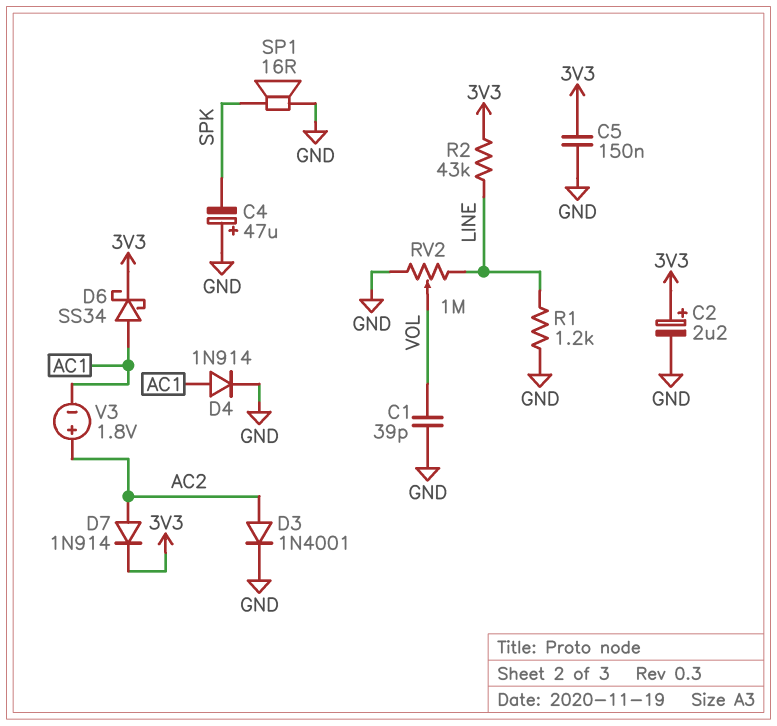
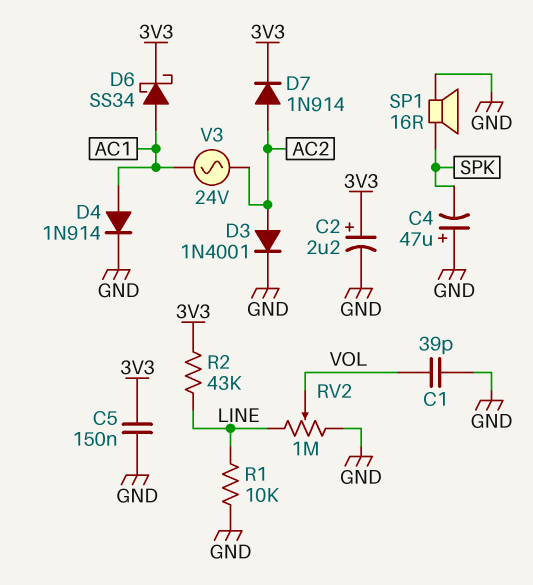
R1: 1.2k (GND, LINE) -> 10k (GND, LINE)
V3: 1.8V (plus AC2, minus AC1) -> AC 24V (AC1, AC2)

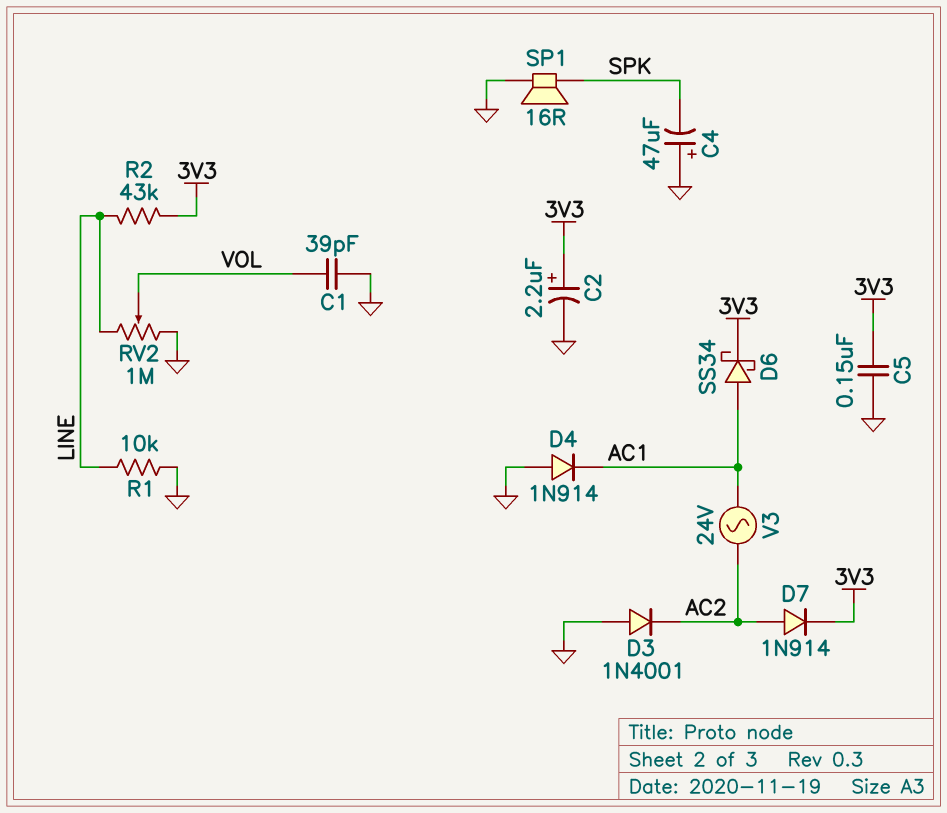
D3: diode 1N4001 (A AC2, K GND) -> diode 1N4001 (A GND, K AC2)
D4: diode 1N914 (A AC1, K GND) -> diode 1N914 (A GND, K AC1)

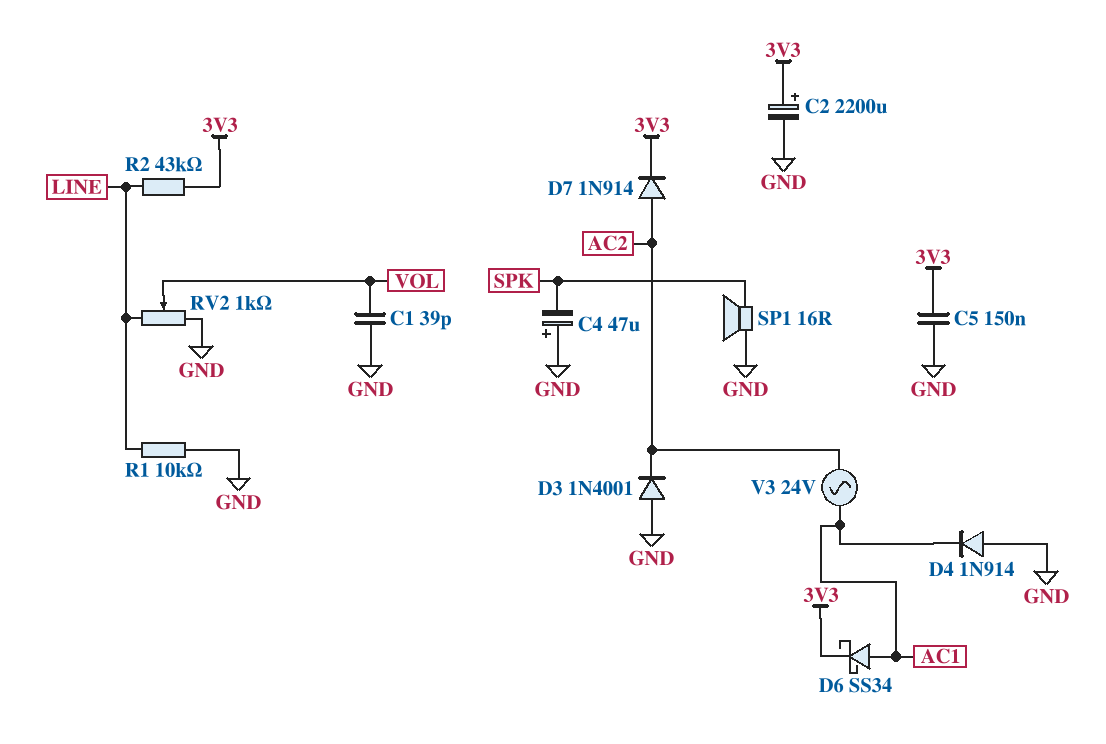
C2: 2.2uF (plus 3V3, minus GND) -> 2200uF (plus 3V3, minus GND)
RV2: 1M (GND, LINE, wiper VOL) -> 1k (GND, LINE, wiper VOL)

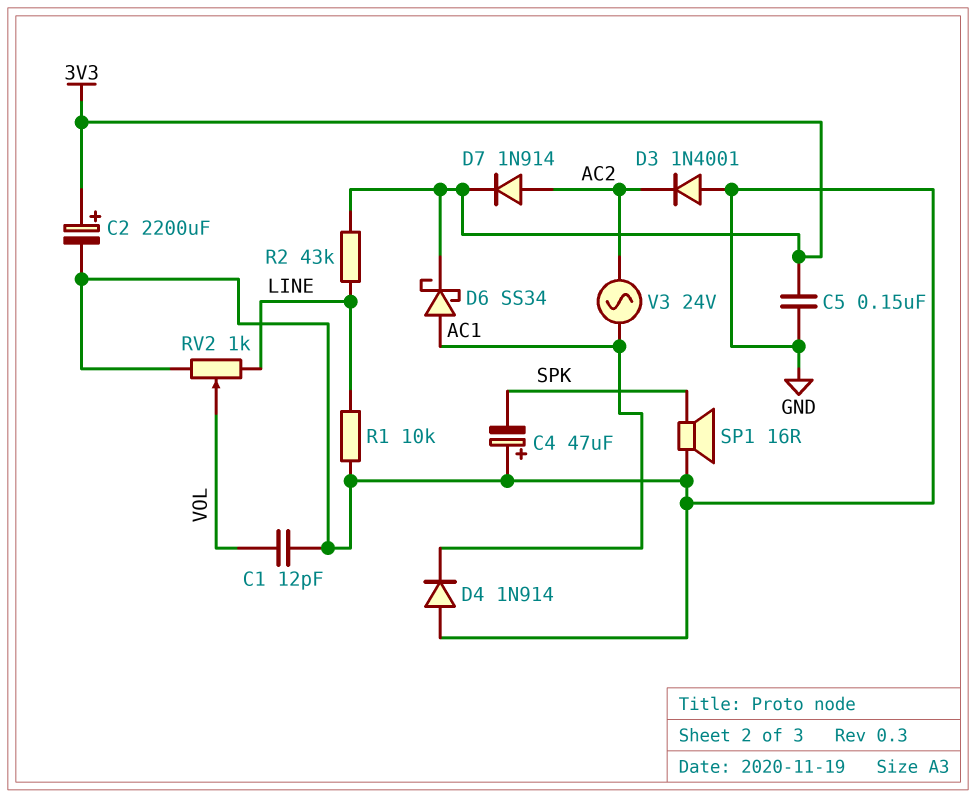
C1: 39pF (GND, VOL) -> 12pF (GND, VOL)

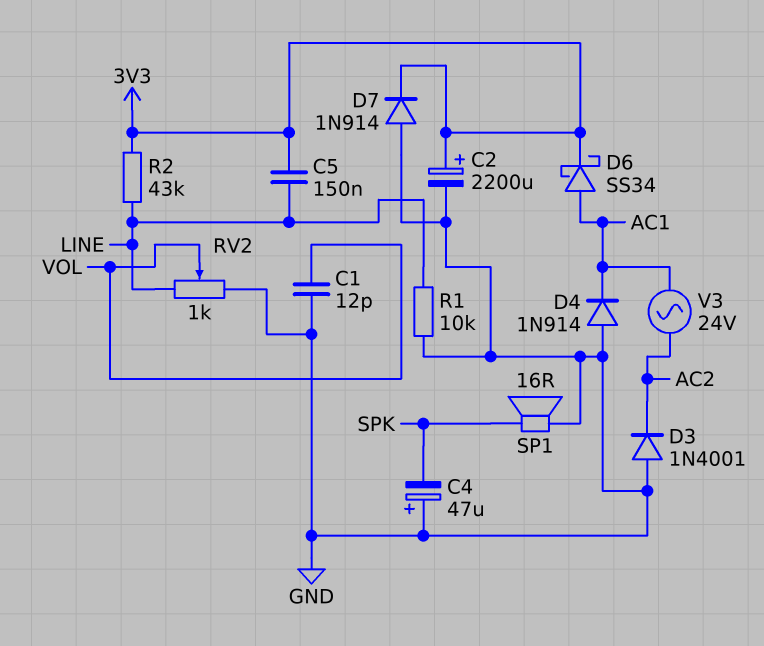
C5: 150nF (3V3, GND) -> 150nF (3V3, LINE)
D7: diode 1N914 (A AC2, K 3V3) -> diode 1N914 (A GND, K 3V3)

